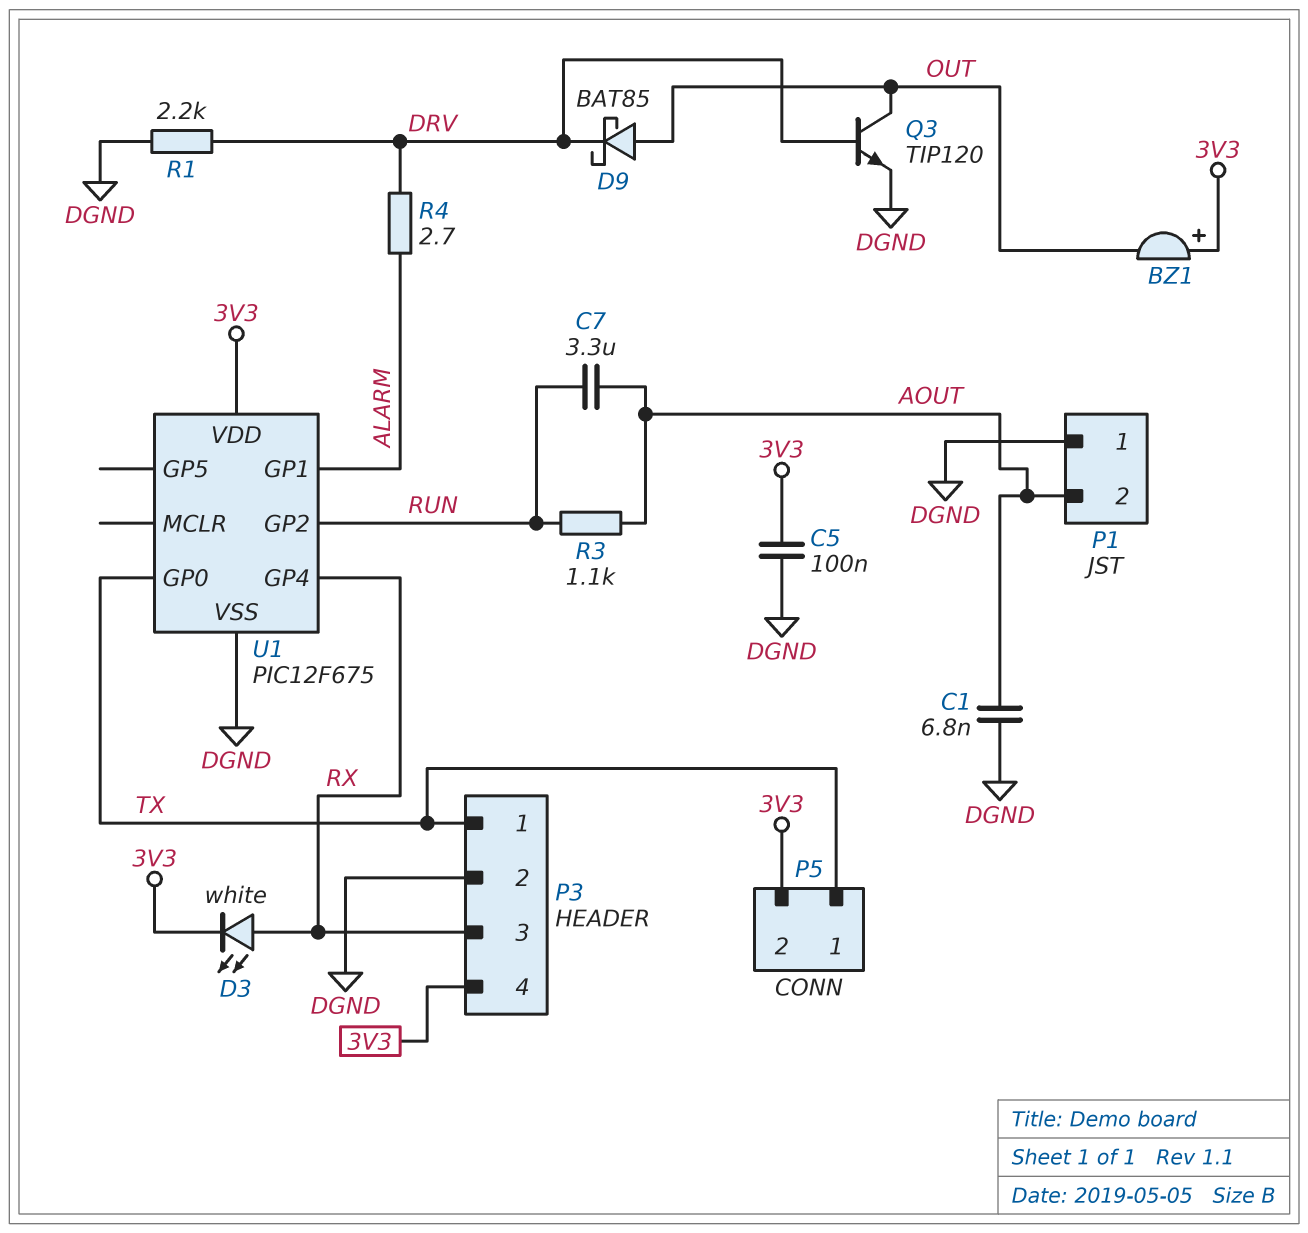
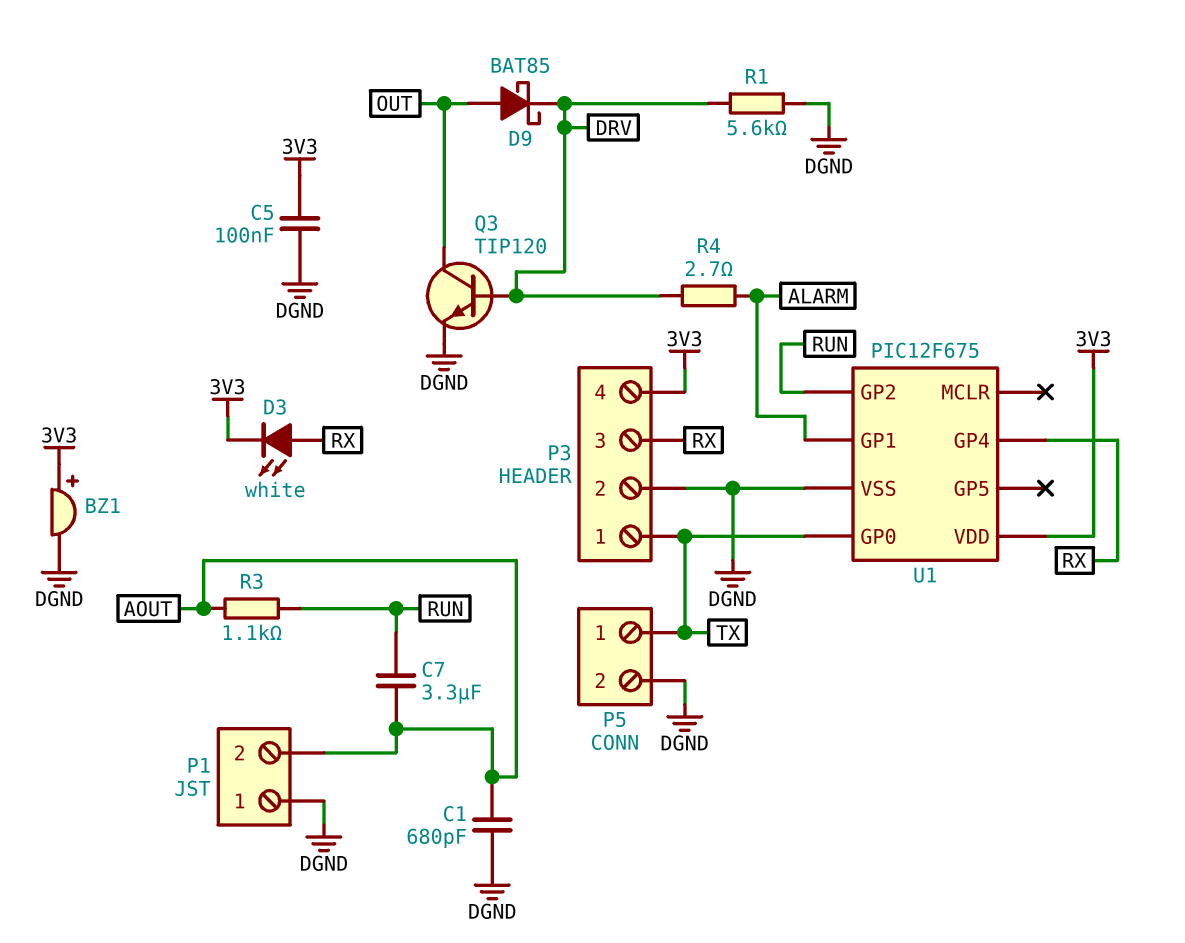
BZ1: buzzer (plus 3V3, minus OUT) -> buzzer (plus 3V3, minus DGND)
C1: 6.8nF (AOUT, DGND) -> 680pF (AOUT, DGND)
P5 pin 2: 3V3 -> DGND
R1: 2.2k (DGND, DRV) -> 5.6k (DGND, DRV)

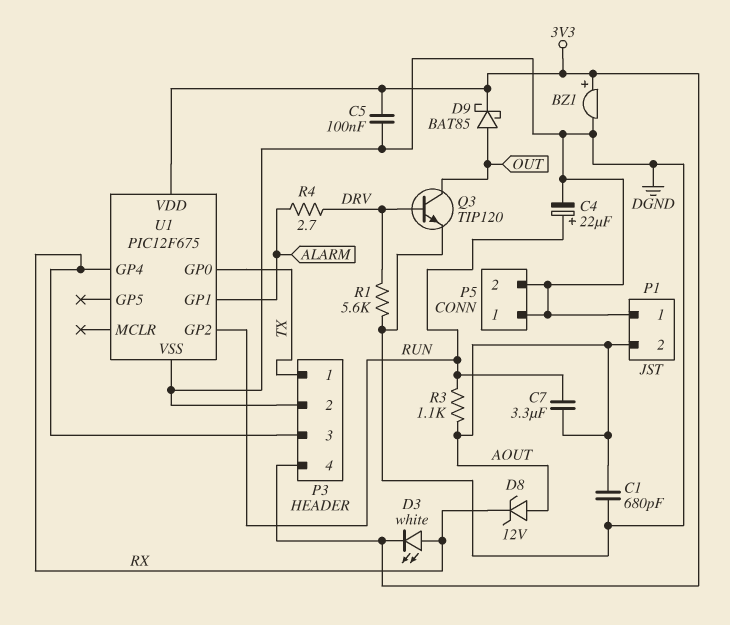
C4: none -> 22uF (plus RUN, minus DGND)
D8: none -> zener 12V (A AOUT, K RX)
D9: schottky BAT85 (A OUT, K DRV) -> schottky BAT85 (A OUT, K 3V3)
P5 pin 1: TX -> DGND

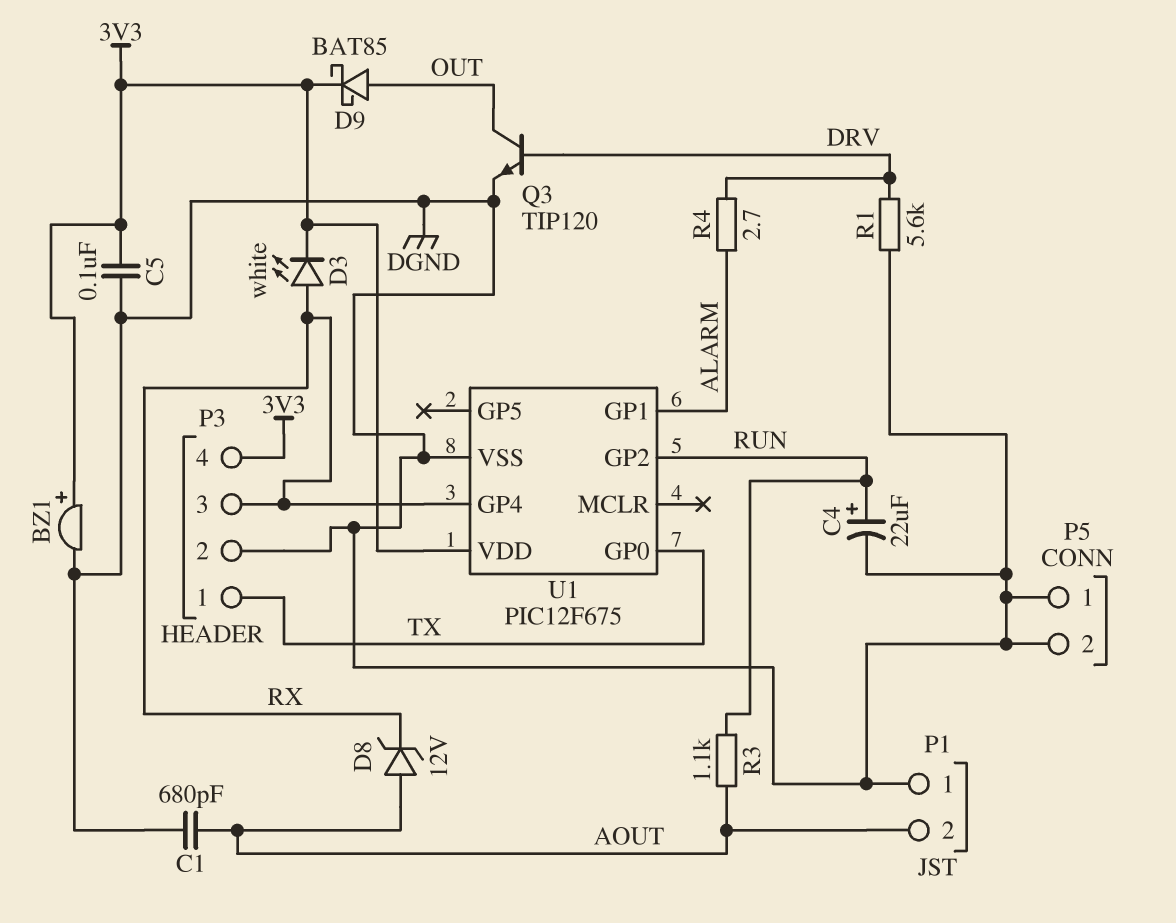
C7: 3.3uF (AOUT, RUN) -> none

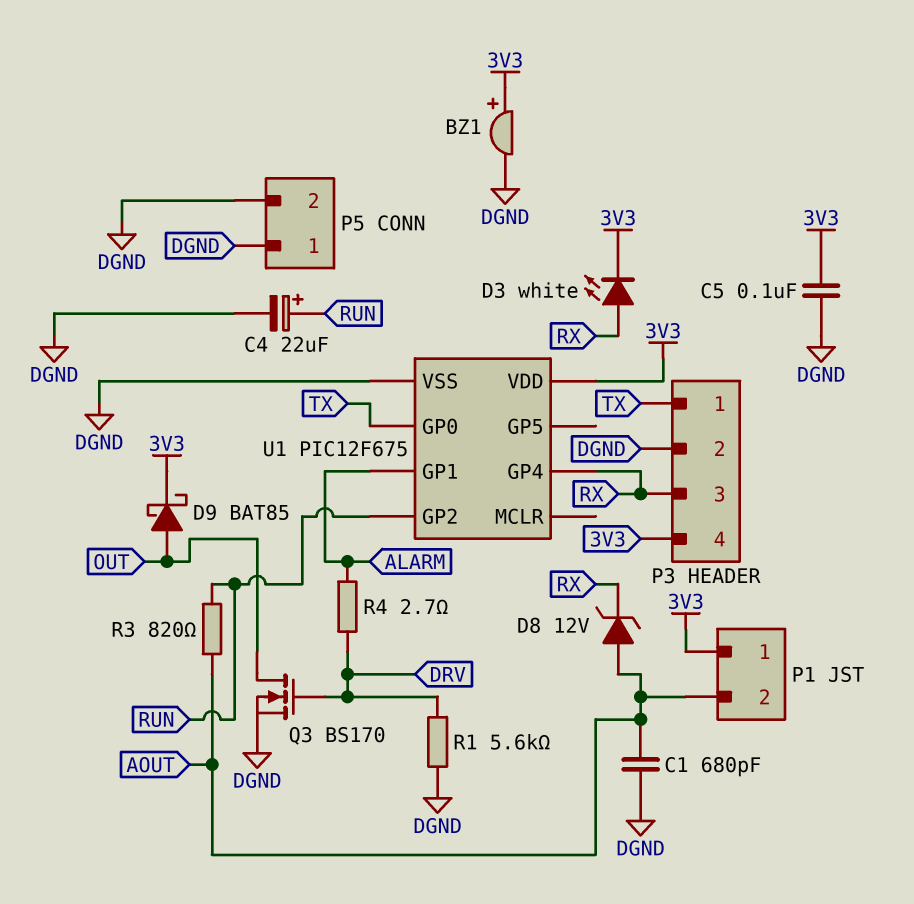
P1 pin 1: DGND -> 3V3
Q3: NPN TIP120 (B DRV, C OUT, E DGND) -> NMOS BS170 (G DRV, D OUT, S DGND)
R3: 1.1k (AOUT, RUN) -> 820 (AOUT, RUN)

